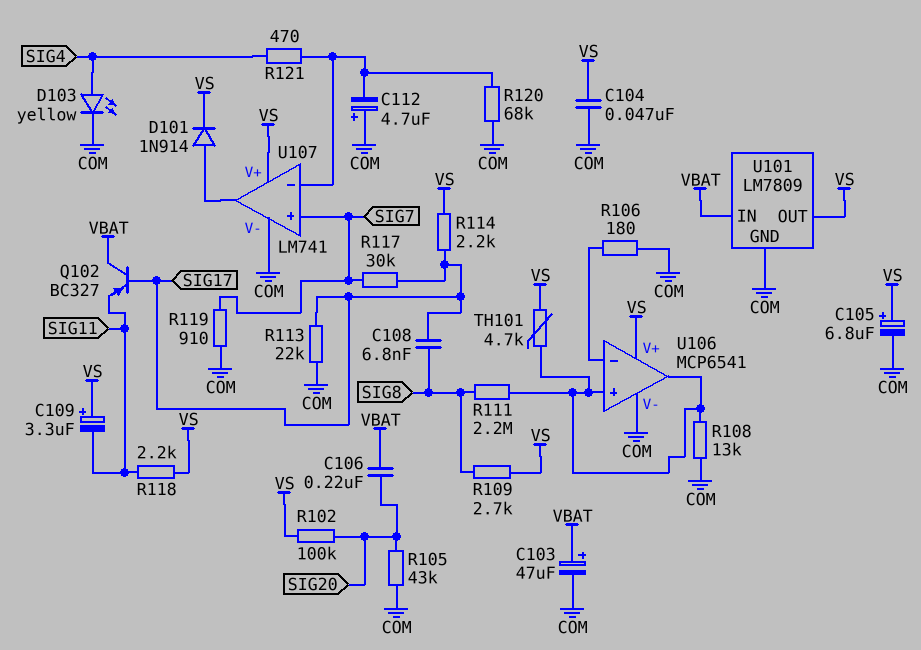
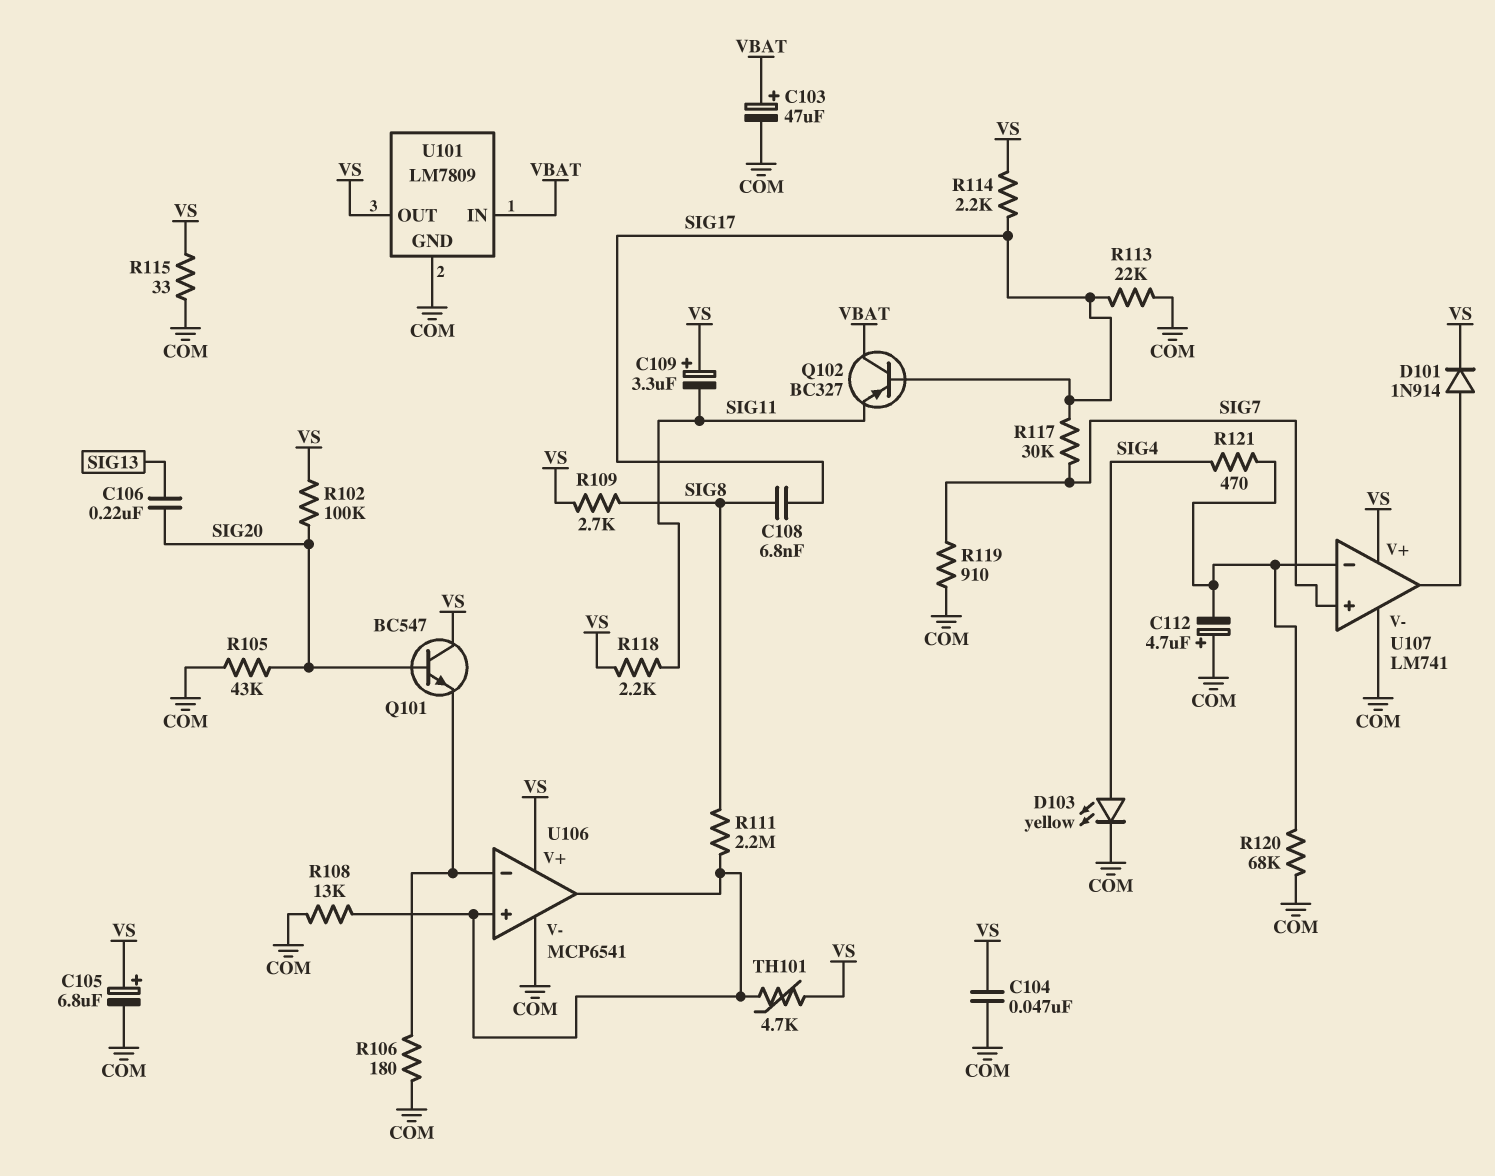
C106: 220nF (SIG20, VBAT) -> 220nF (SIG13, SIG20)
Q101: none -> NPN BC547 (B SIG20, C VS, E U106/in-)
R115: none -> 33 (COM, VS)

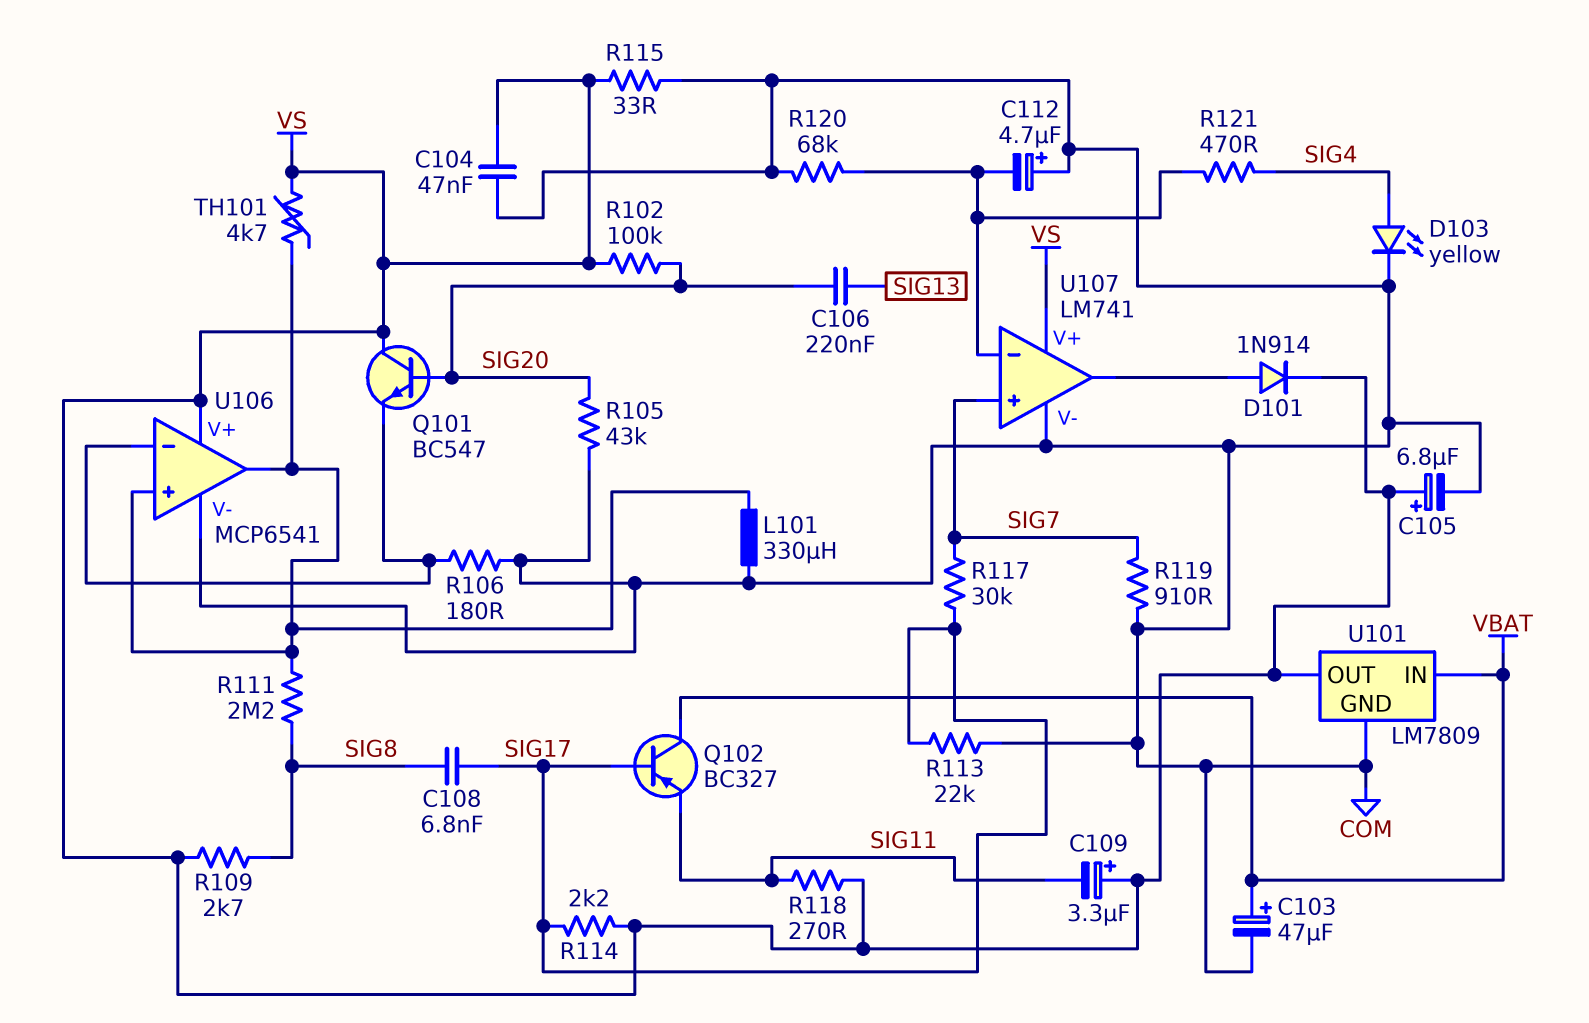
L101: none -> 330uH (COM, U106/in+)
R108: 13k (COM, U106/in+) -> none
R118: 2.2k (SIG11, VS) -> 270 (SIG11, VS)

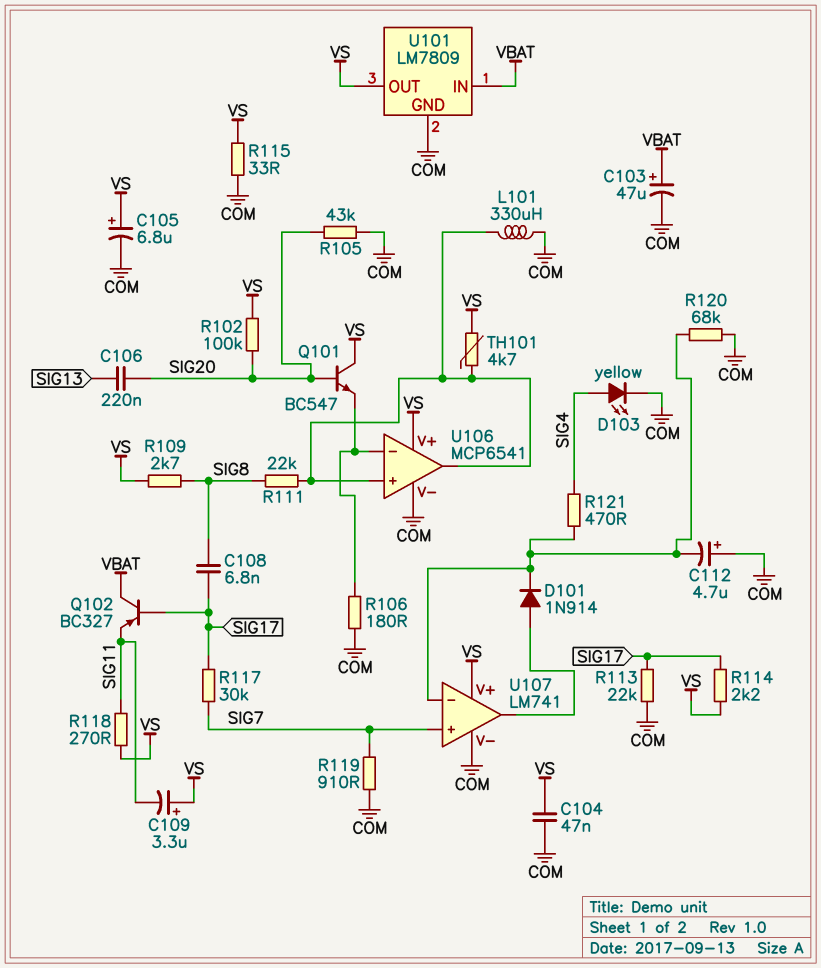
D101: diode 1N914 (A U107/out, K VS) -> diode 1N914 (A U107/out, K U107/in-)
R111: 2.2M (SIG8, U106/in+) -> 22k (SIG8, U106/in+)

